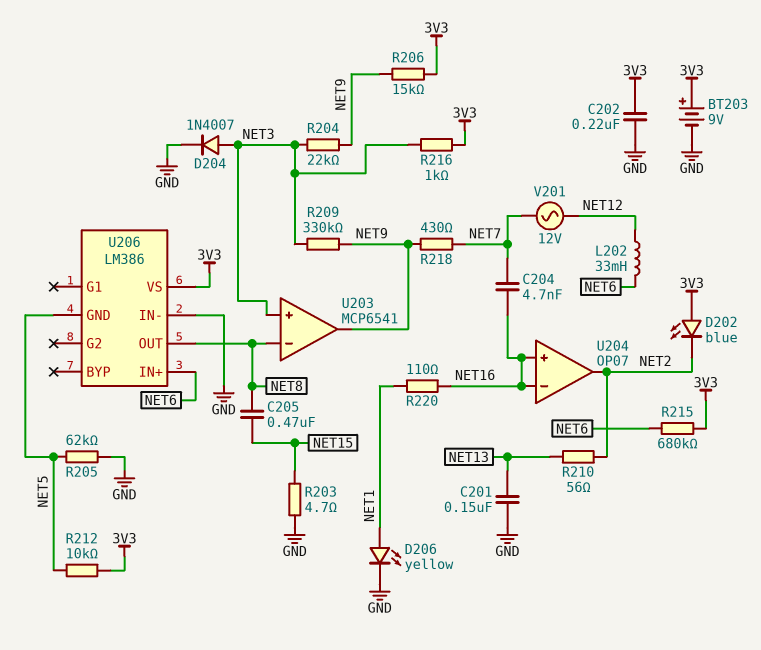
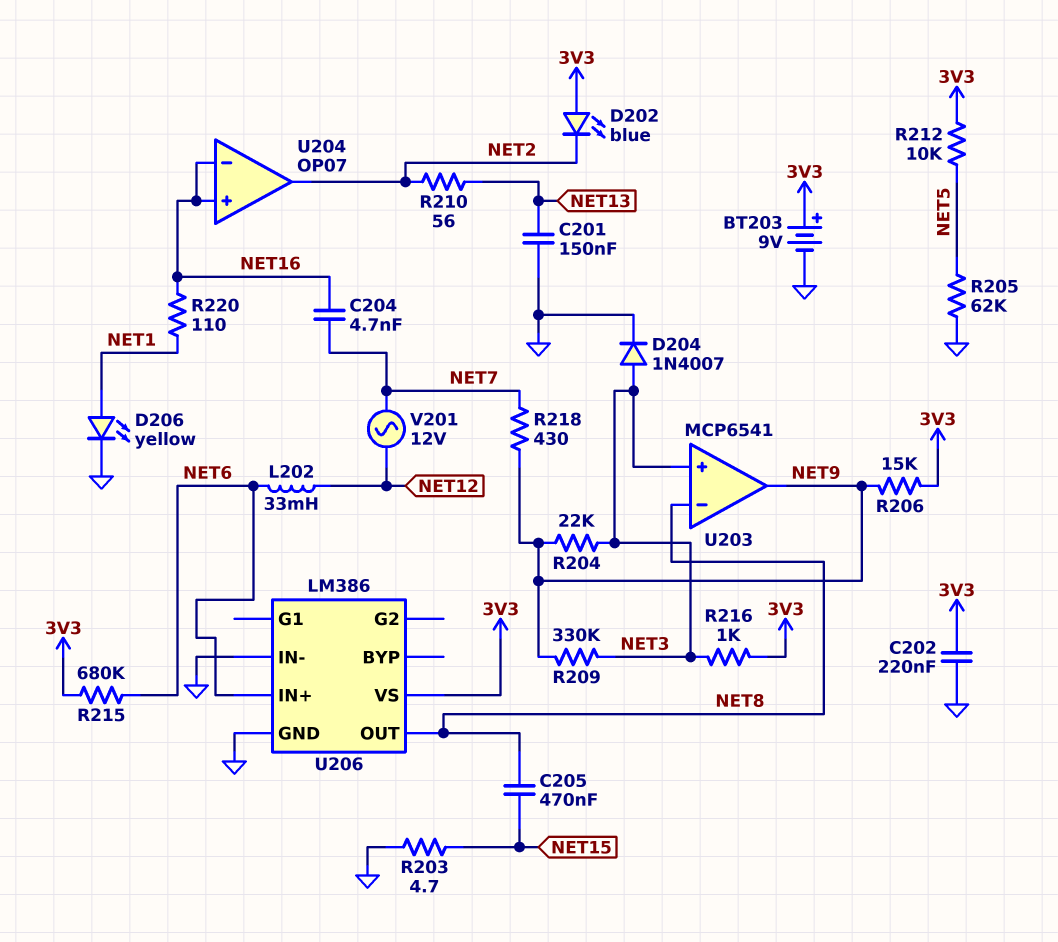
U206 pin GND: NET5 -> GND

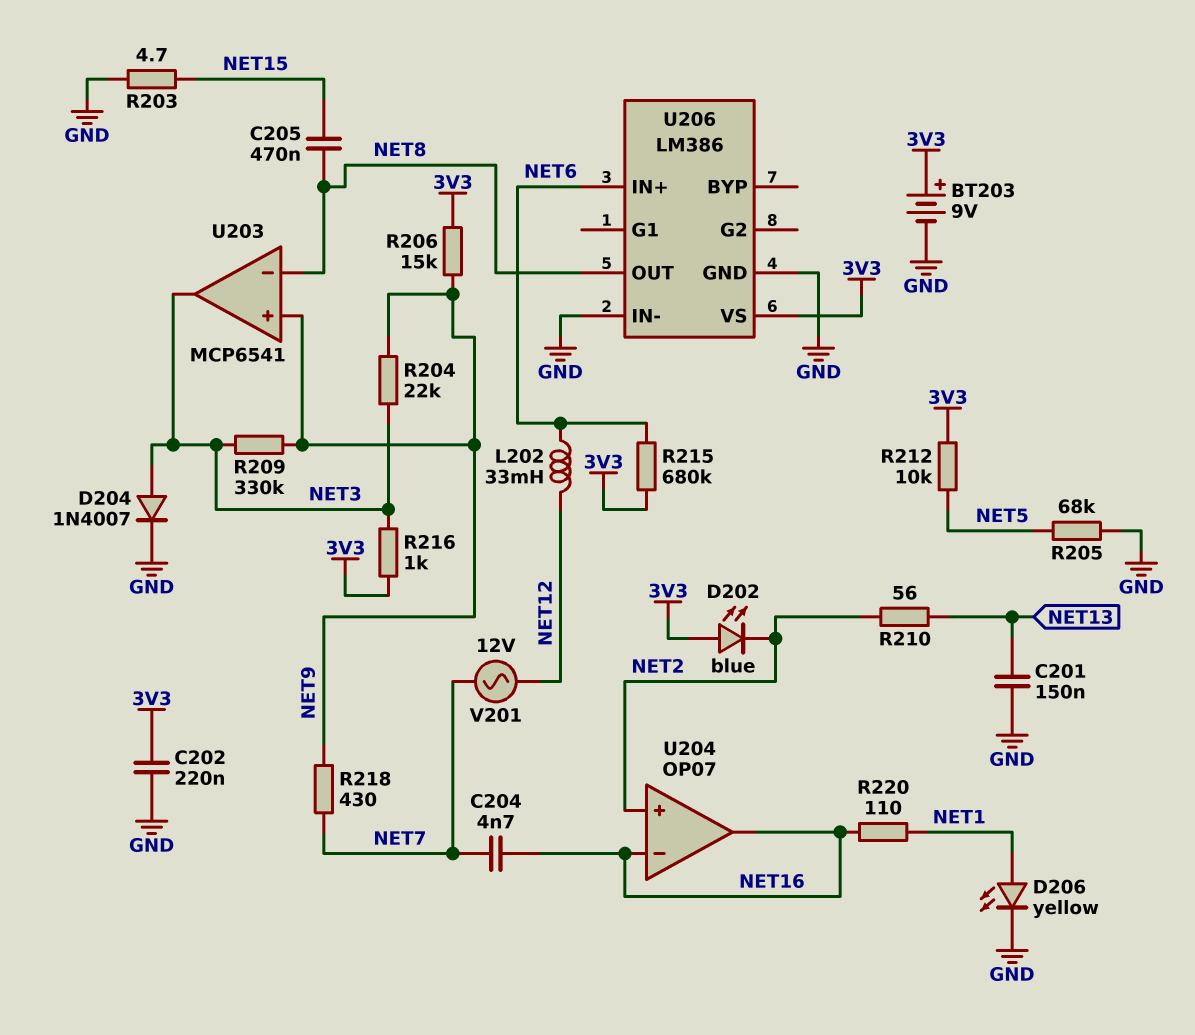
R205: 62k (GND, NET5) -> 68k (GND, NET5)
U203 pin in+: NET3 -> NET9
U203 pin out: NET9 -> NET3
U204 pin in+: NET16 -> NET2
U204 pin out: NET2 -> NET16

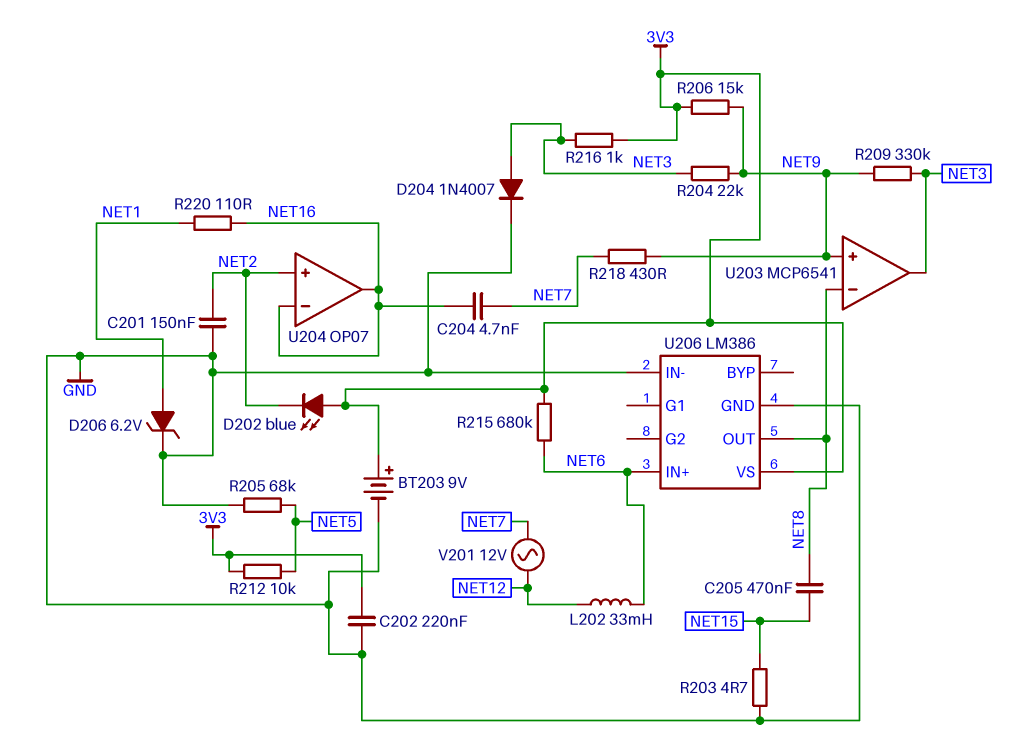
C201: 150nF (GND, NET13) -> 150nF (GND, NET2)
D206: LED yellow (A NET1, K GND) -> zener 6.2V (A NET1, K GND)
R210: 56 (NET2, NET13) -> none

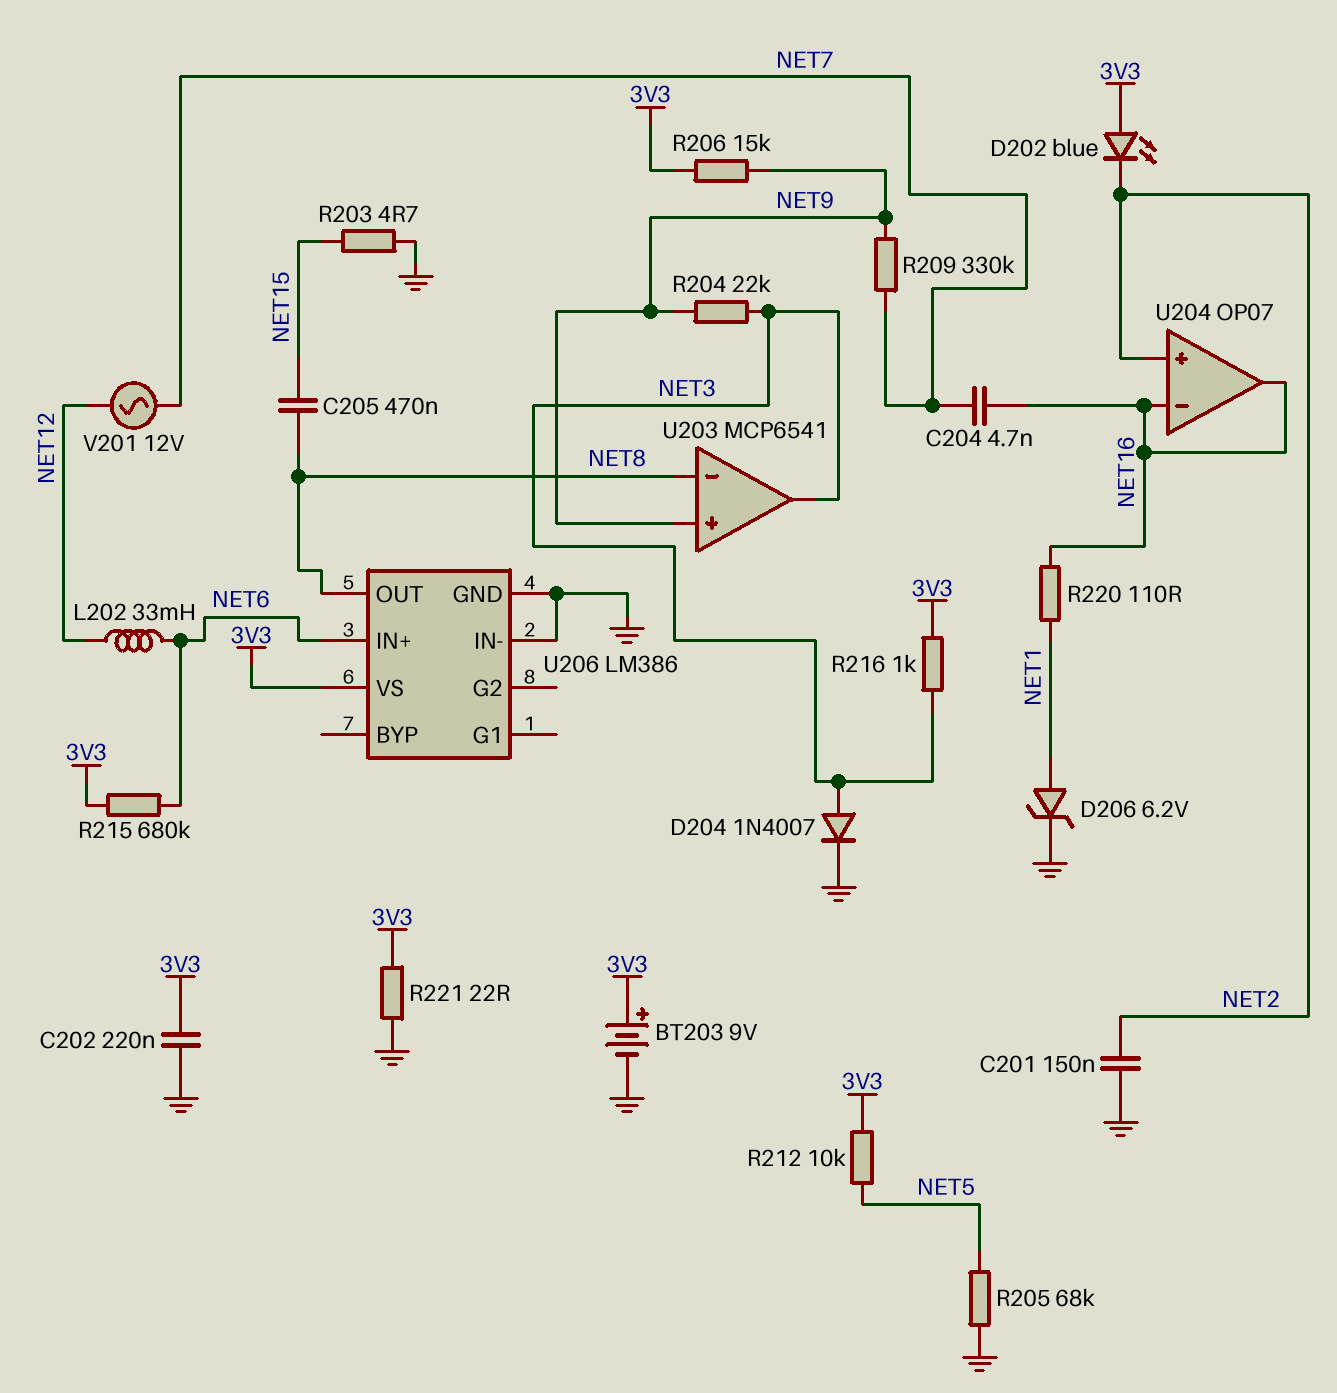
R209: 330k (NET3, NET9) -> 330k (NET7, NET9)
R218: 430 (NET7, NET9) -> none
R221: none -> 22 (3V3, GND)

